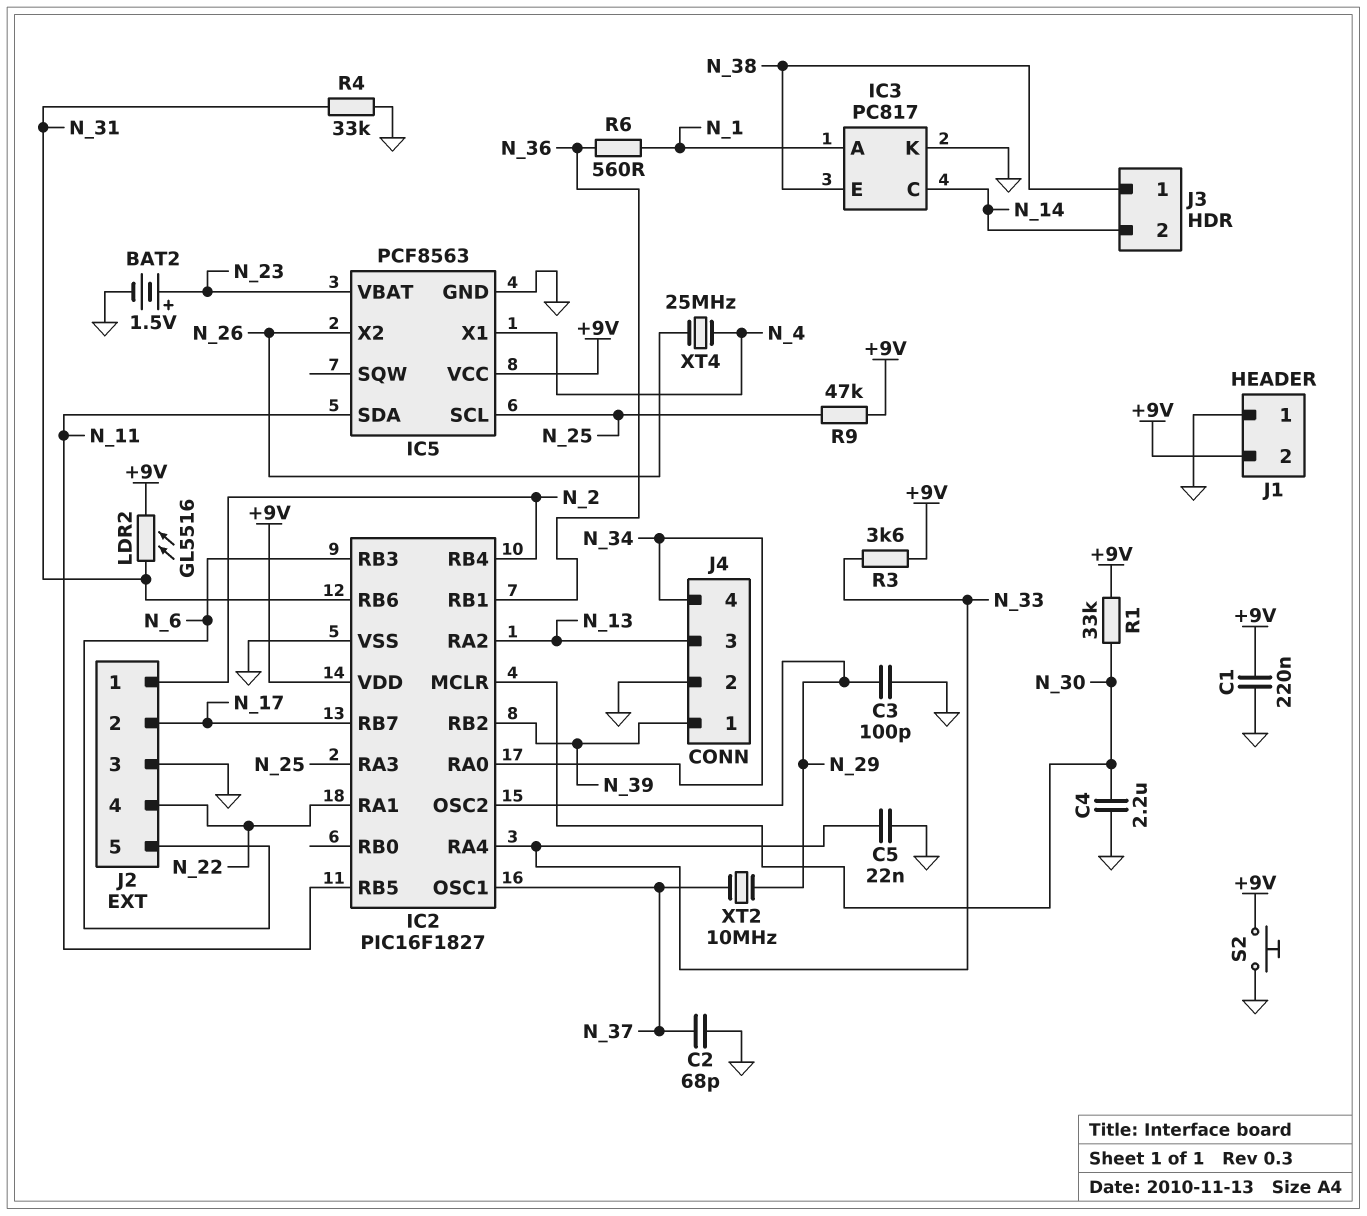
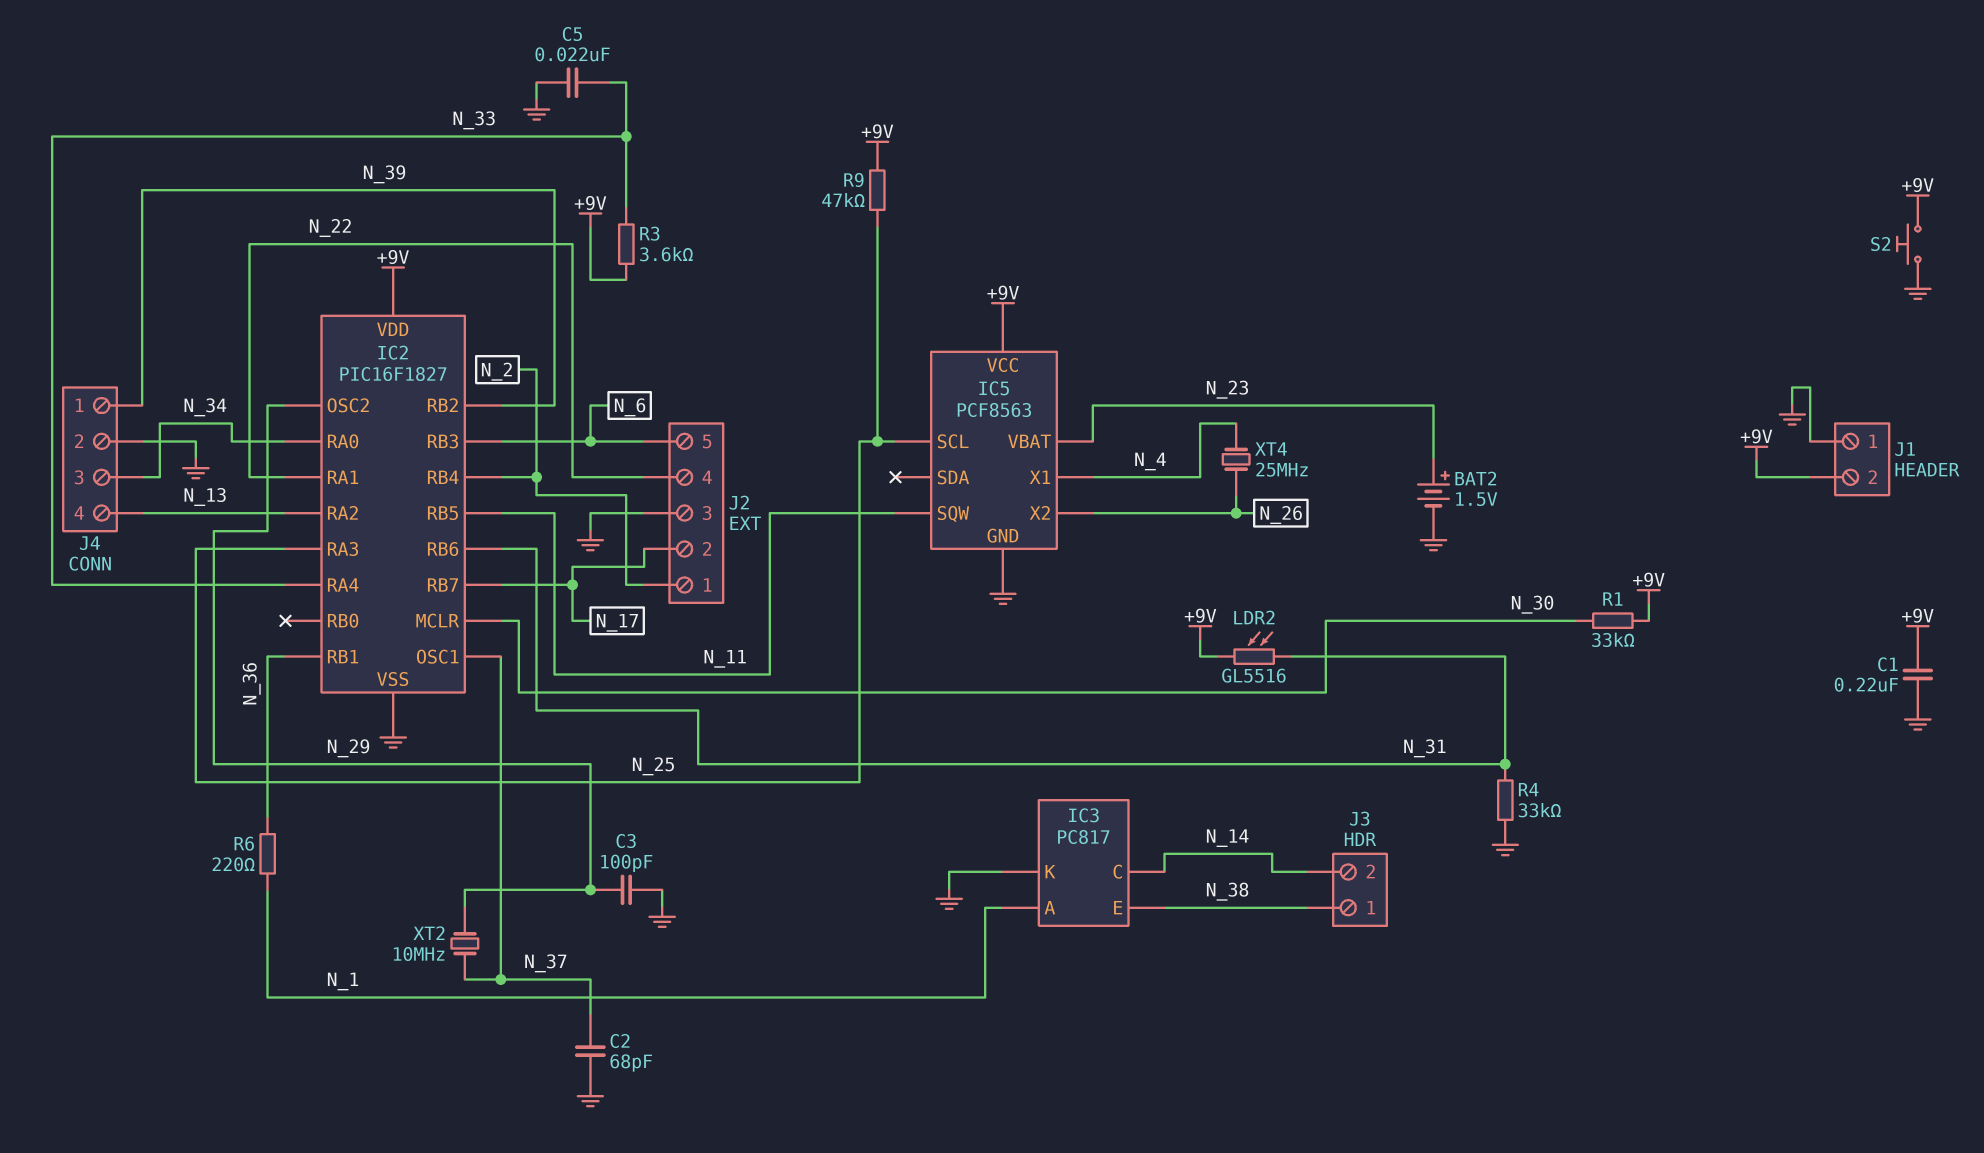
C4: 2.2uF (GND, N_30) -> none
IC5 pin SDA: N_11 -> none
IC5 pin SQW: none -> N_11
J4 pin 3: N_13 -> N_34
J4 pin 4: N_34 -> N_13
R6: 560 (N_1, N_36) -> 220 (N_1, N_36)

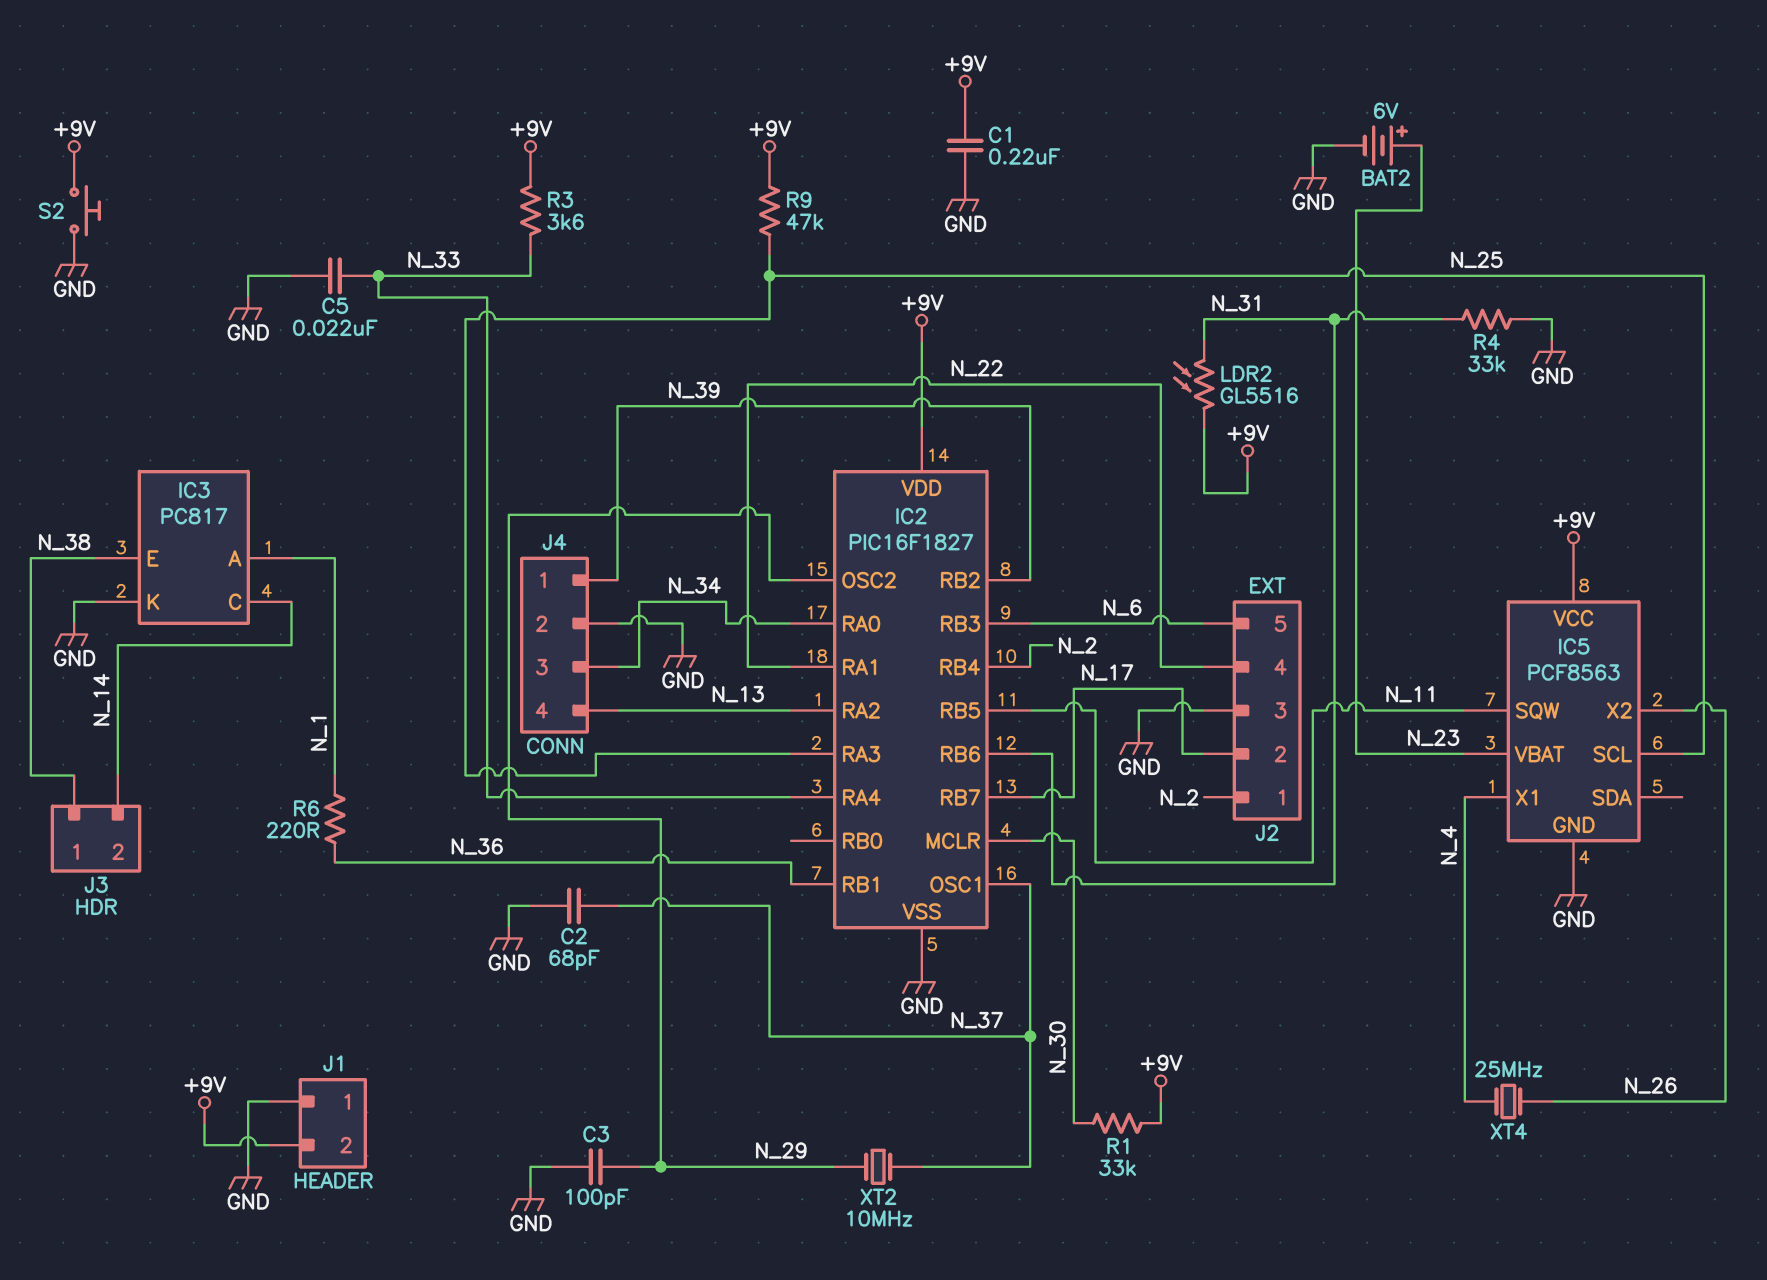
BAT2: 1.5V (plus N_23, minus GND) -> 6V (plus N_23, minus GND)

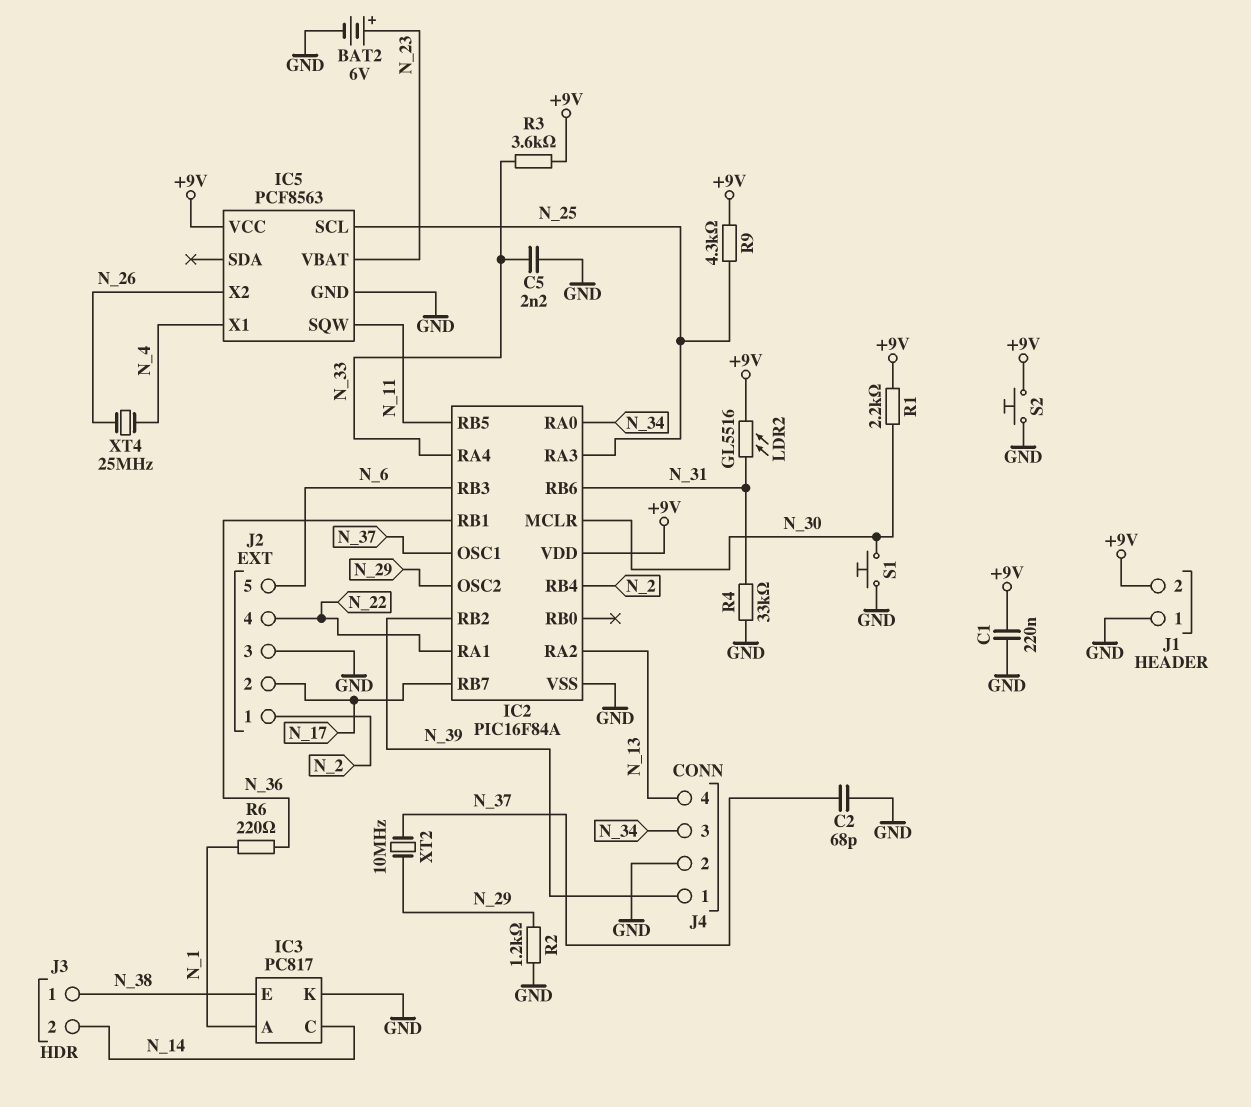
C3: 100pF (GND, N_29) -> none
C5: 22nF (GND, N_33) -> 2.2nF (GND, N_33)
IC2: PIC16F1827 -> PIC16F84A
R1: 33k (+9V, N_30) -> 2.2k (+9V, N_30)
R2: none -> 1.2k (GND, N_29)
R9: 47k (+9V, N_25) -> 4.3k (+9V, N_25)
S1: none -> button (GND, N_30)

